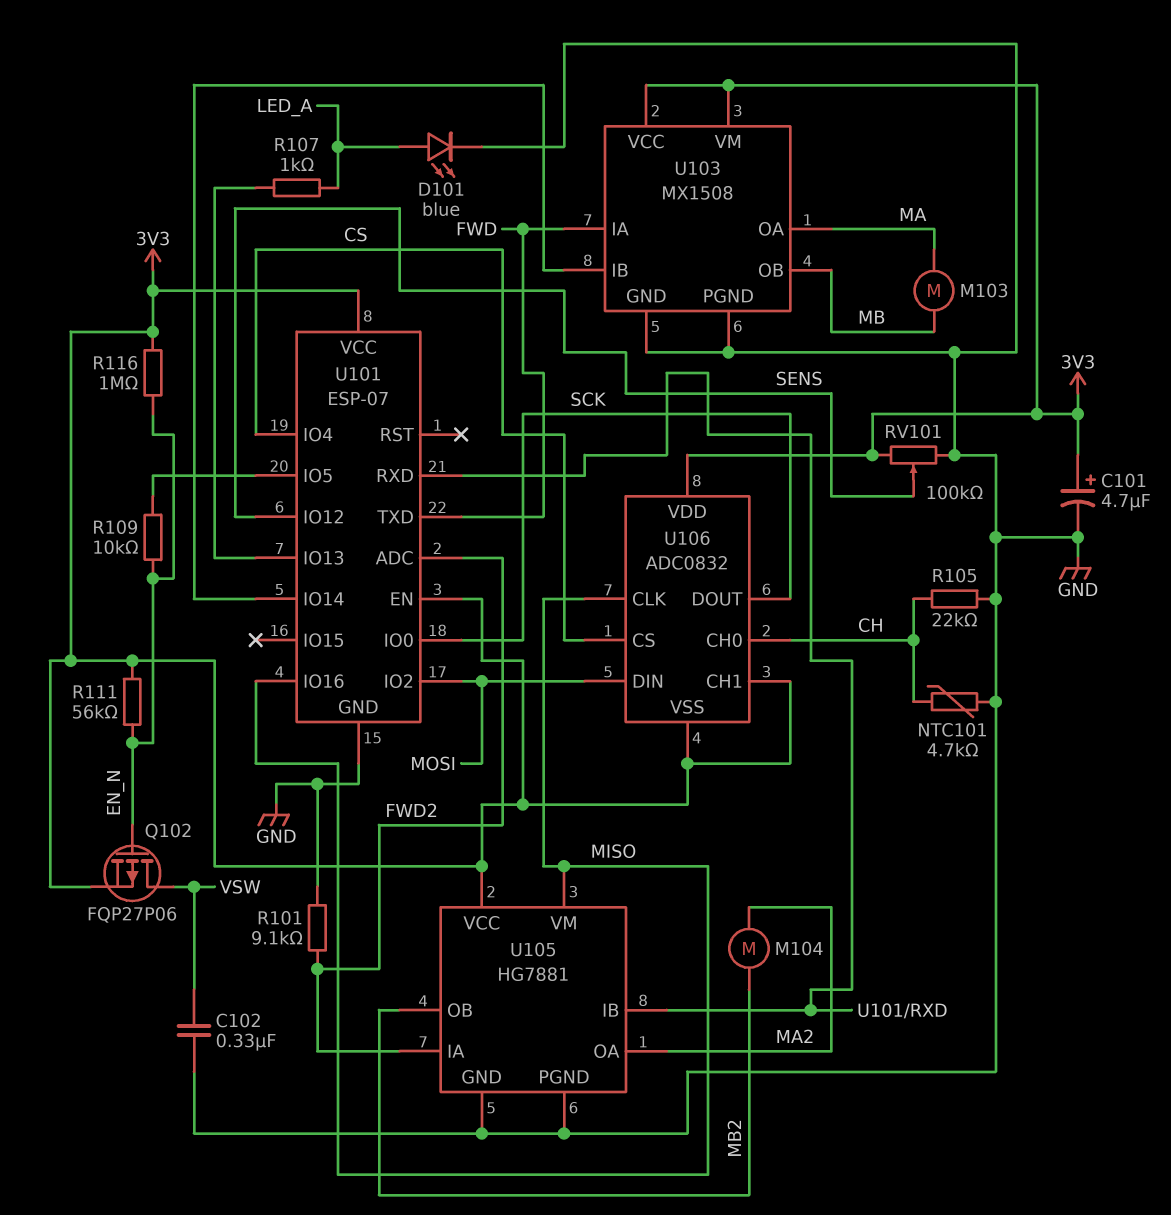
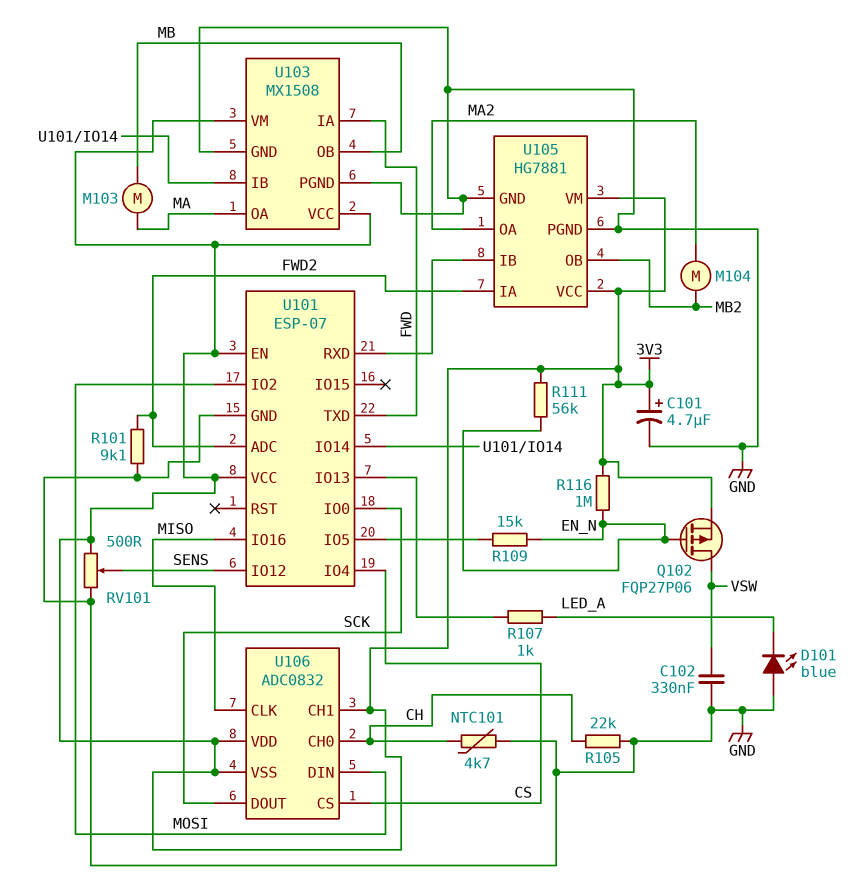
D101: LED blue (A LED_A, K GND) -> LED blue (A GND, K LED_A)
R109: 10k (EN_N, U101/IO5) -> 15k (EN_N, U101/IO5)
RV101: 100k (3V3, GND, wiper SENS) -> 500 (3V3, GND, wiper SENS)
U105 pin VM: MISO -> 3V3

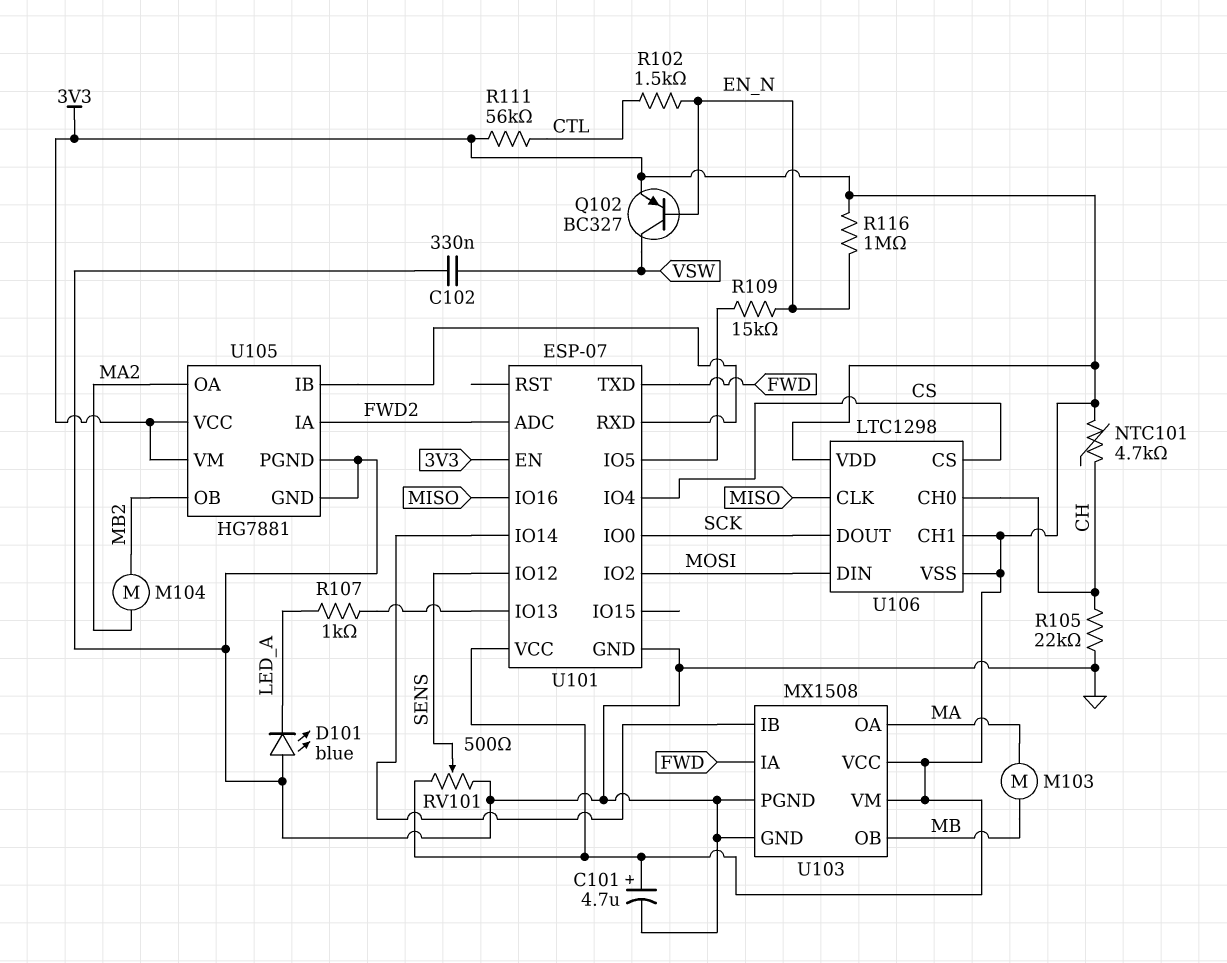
NTC101: 4.7k (CH, GND) -> 4.7k (3V3, CH)
Q102: PMOS FQP27P06 (G EN_N, D VSW, S 3V3) -> PNP BC327 (B EN_N, C VSW, E 3V3)
R101: 9.1k (FWD2, GND) -> none
R102: none -> 1.5k (CTL, EN_N)
R111: 56k (3V3, EN_N) -> 56k (3V3, CTL)
U106: ADC0832 -> LTC1298

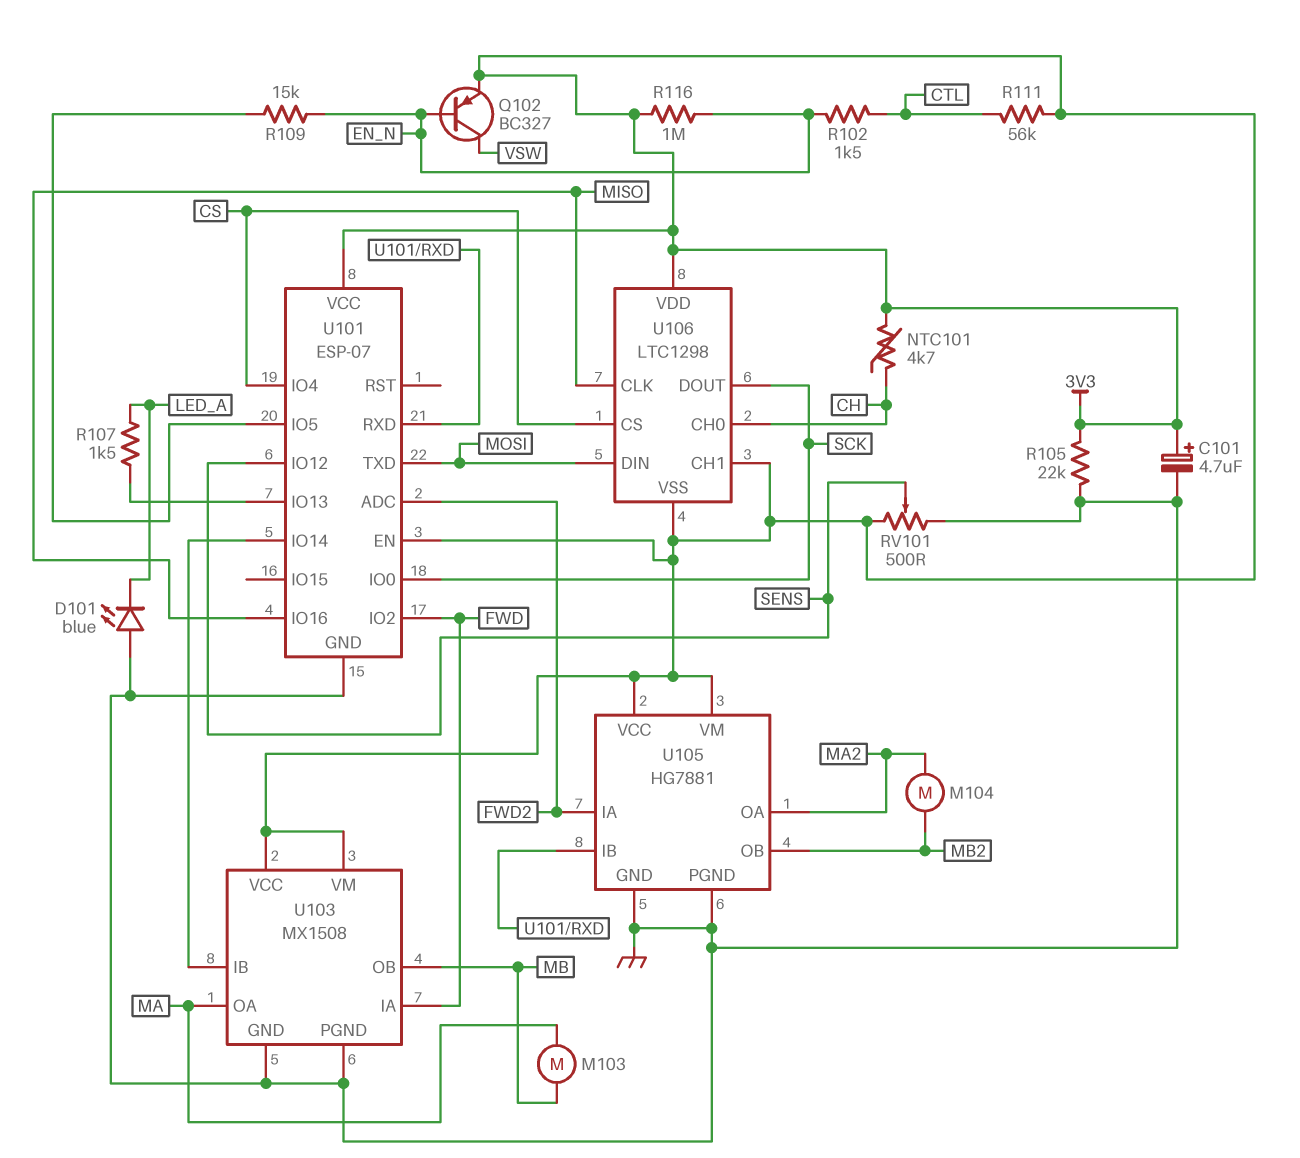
C102: 330nF (GND, VSW) -> none
R105: 22k (CH, GND) -> 22k (3V3, GND)
R107: 1k (LED_A, U101/IO13) -> 1.5k (LED_A, U101/IO13)
U101 pin IO2: MOSI -> FWD
U101 pin TXD: FWD -> MOSI

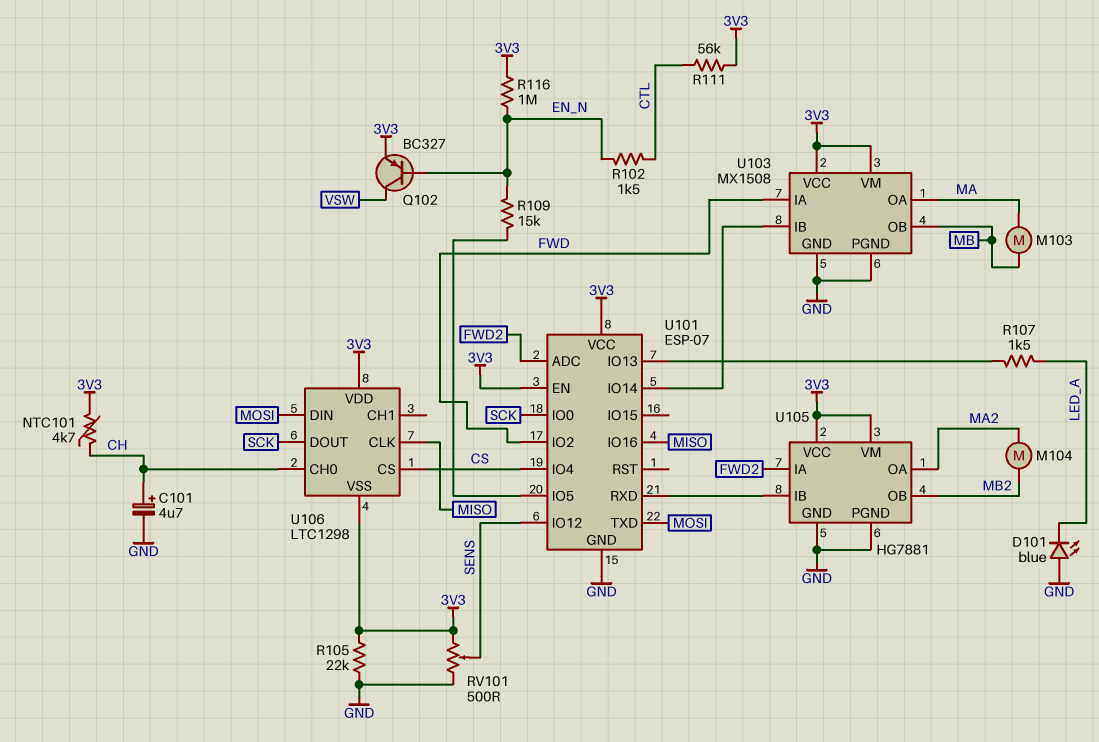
C101: 4.7uF (plus 3V3, minus GND) -> 4.7uF (plus CH, minus GND)
U106 pin CH1: 3V3 -> none

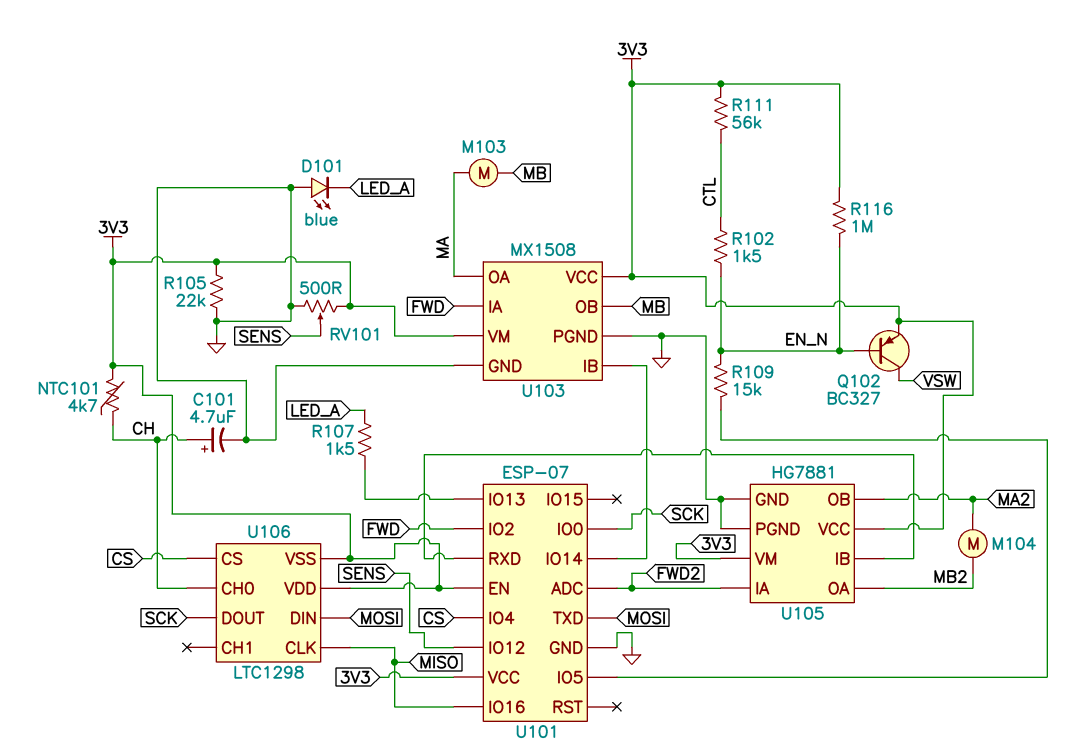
U105 pin OA: MA2 -> MB2
U105 pin OB: MB2 -> MA2

